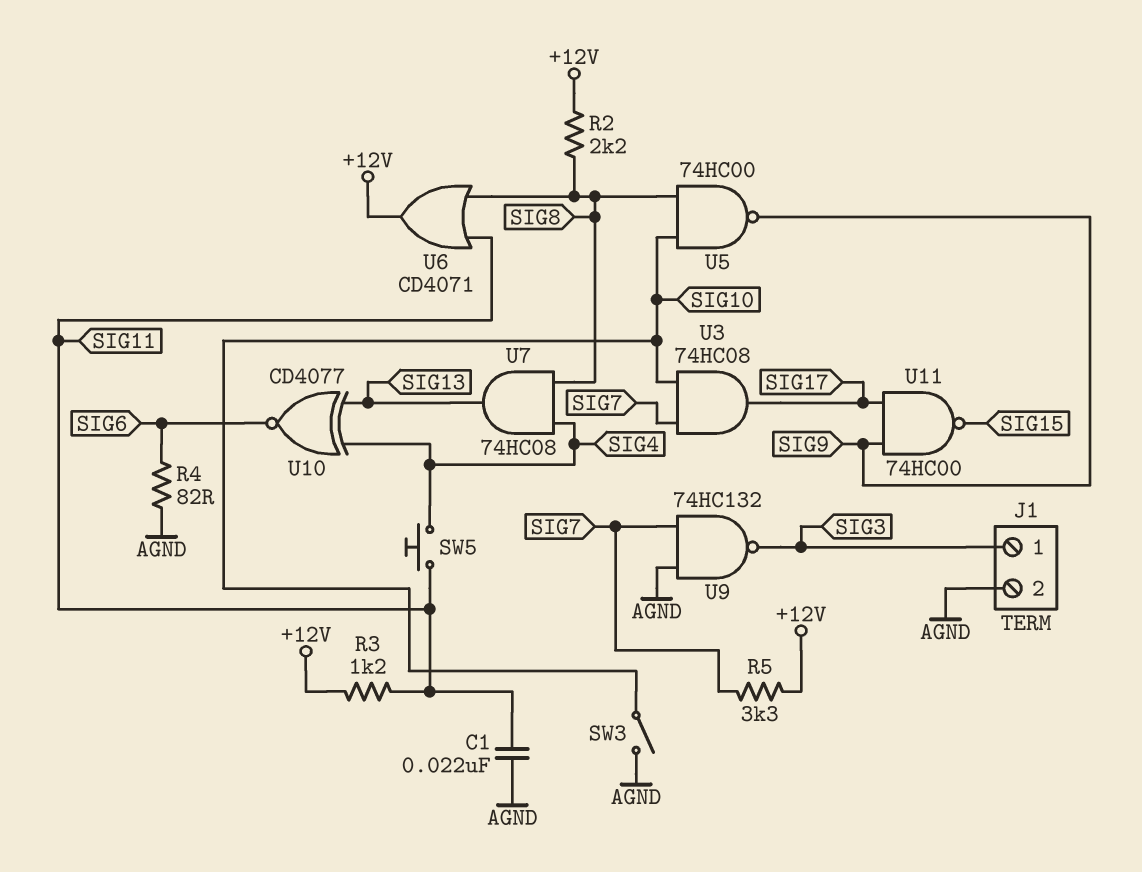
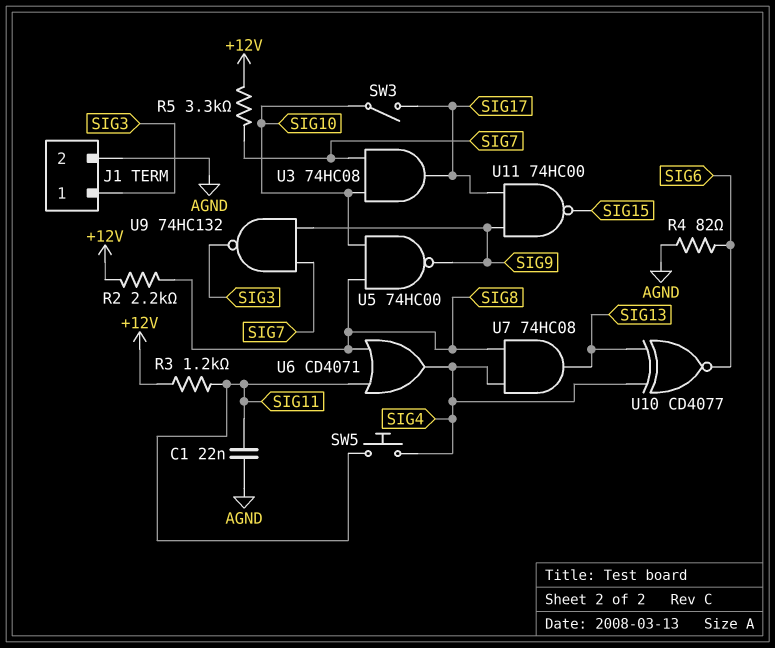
SW3: switch (AGND, SIG10) -> switch (SIG10, SIG17)
U6: OR CD4071 (in SIG8, in SIG11, out +12V) -> OR CD4071 (in SIG8, in SIG11, out SIG4)
U9: NAND 74HC132 (in AGND, in SIG7, out SIG3) -> NAND 74HC132 (in SIG7, in SIG9, out SIG3)

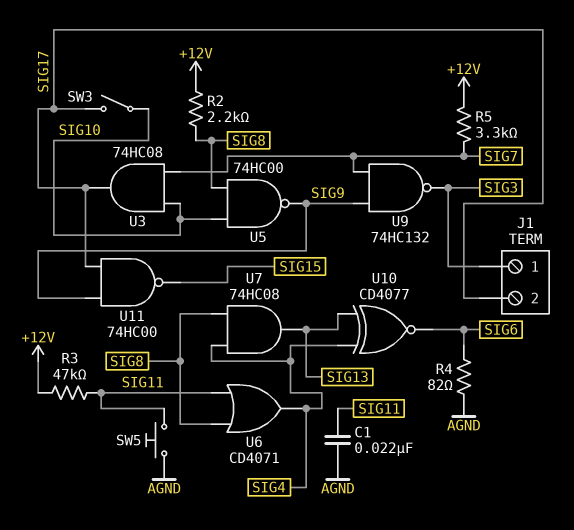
J1 pin 2: AGND -> SIG17
R3: 1.2k (+12V, SIG11) -> 47k (+12V, SIG11)
SW5: button (SIG4, SIG11) -> button (AGND, SIG11)

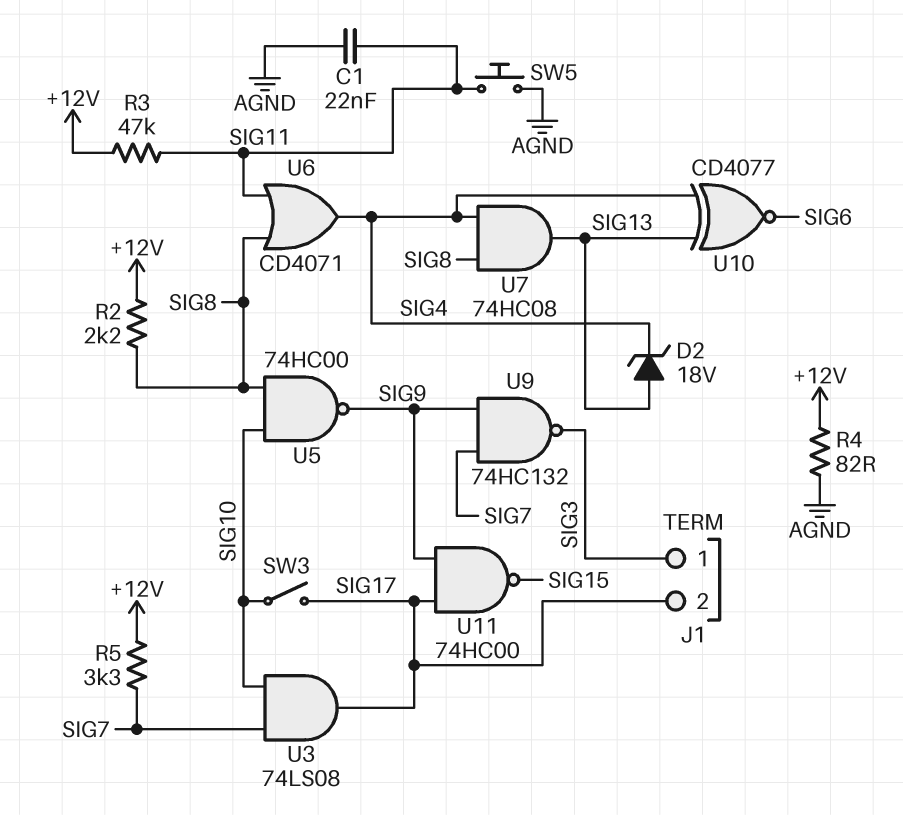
D2: none -> zener 18V (A SIG13, K SIG4)
R4: 82 (AGND, SIG6) -> 82 (+12V, AGND)
U3: AND 74HC08 (in SIG7, in SIG10, out SIG17) -> AND 74LS08 (in SIG7, in SIG10, out SIG17)

